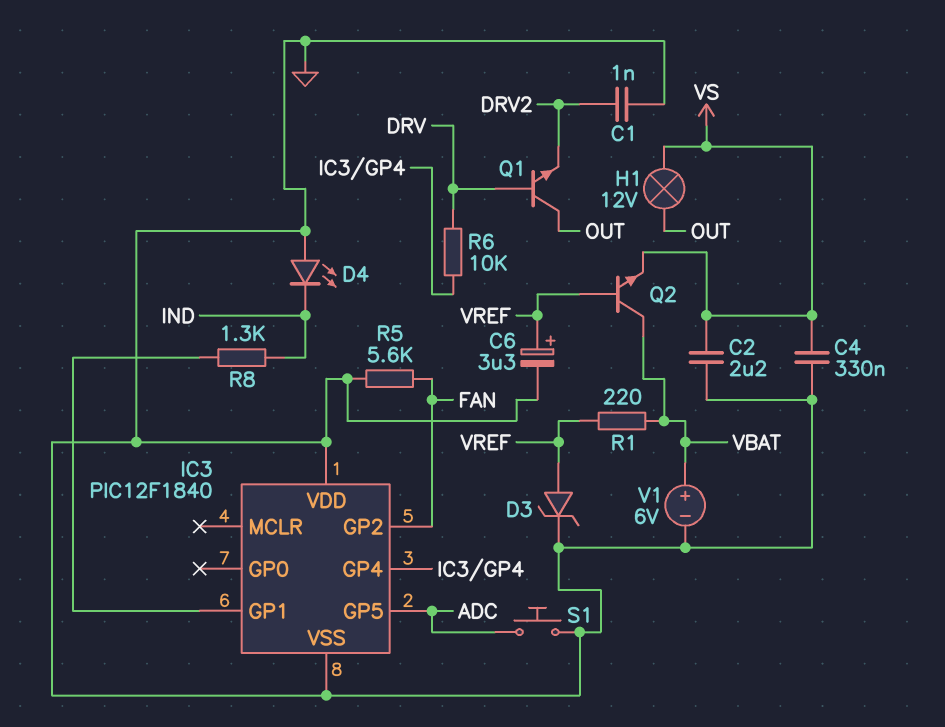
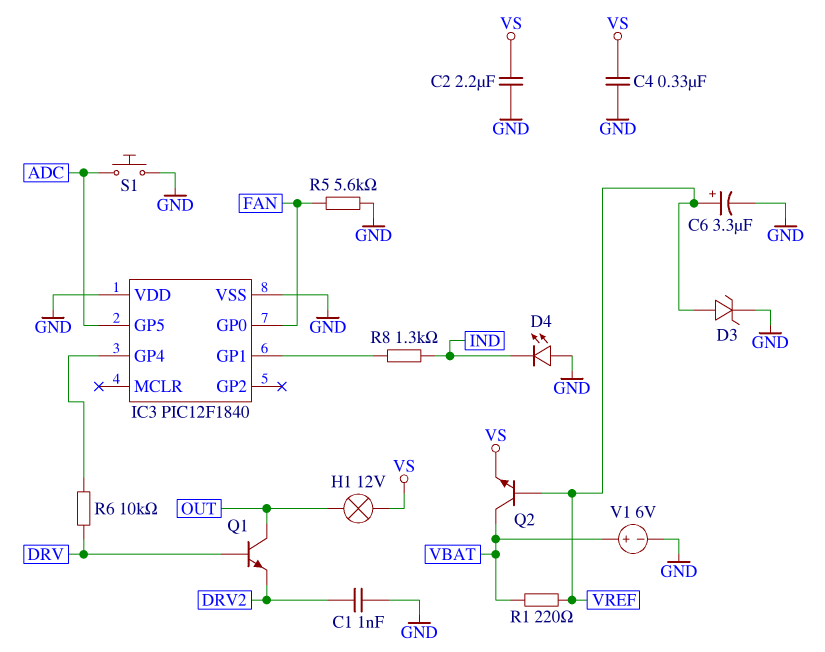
IC3 pin GP0: none -> FAN
IC3 pin GP2: FAN -> none

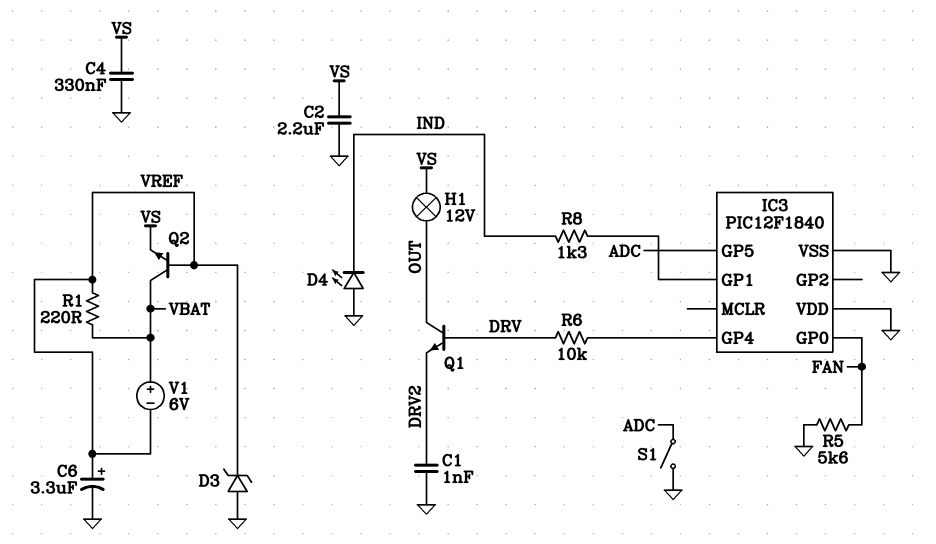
D3: zener (A VREF, K GND) -> zener (A GND, K VREF)
S1: button (ADC, GND) -> switch (ADC, GND)
V1: 6V (plus VBAT, minus GND) -> 6V (plus VBAT, minus VREF)

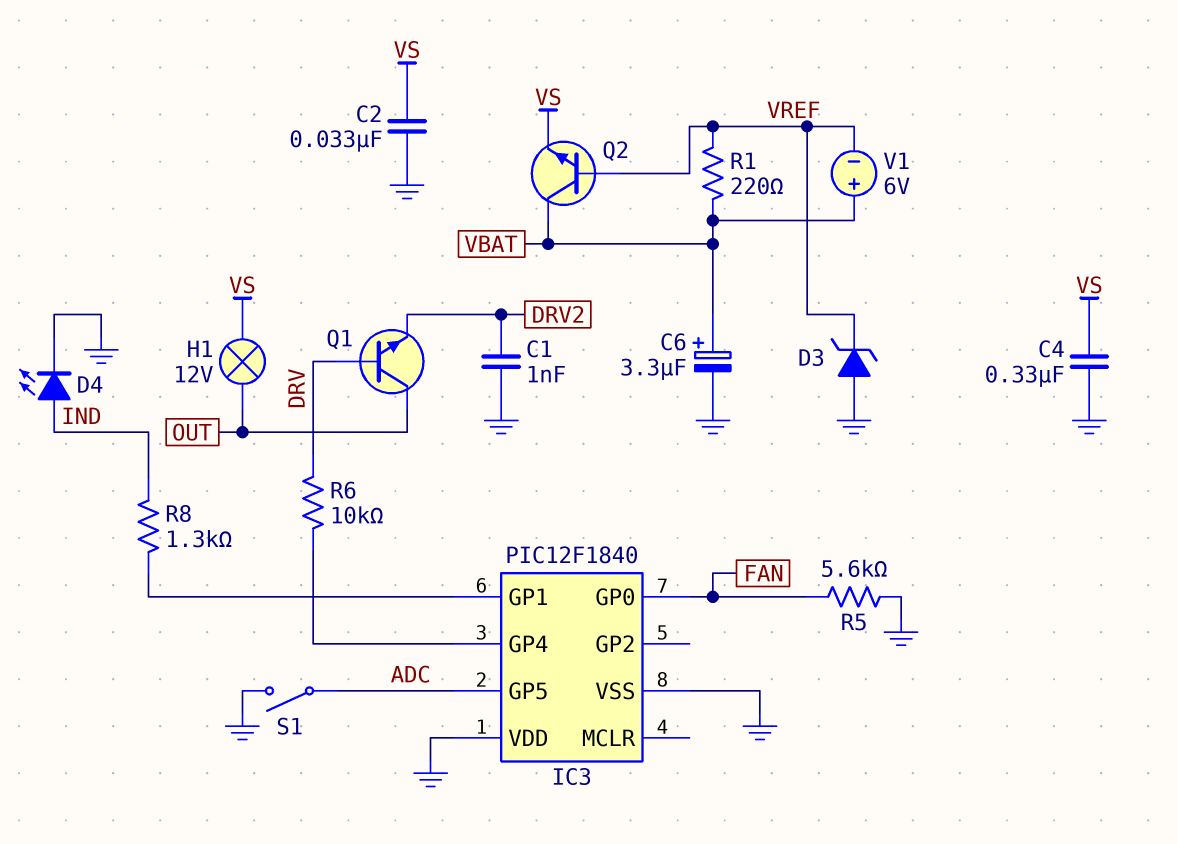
C2: 2.2uF (GND, VS) -> 33nF (GND, VS)
C6: 3.3uF (plus VREF, minus GND) -> 3.3uF (plus VBAT, minus GND)
D4: LED (A GND, K IND) -> LED (A IND, K GND)

